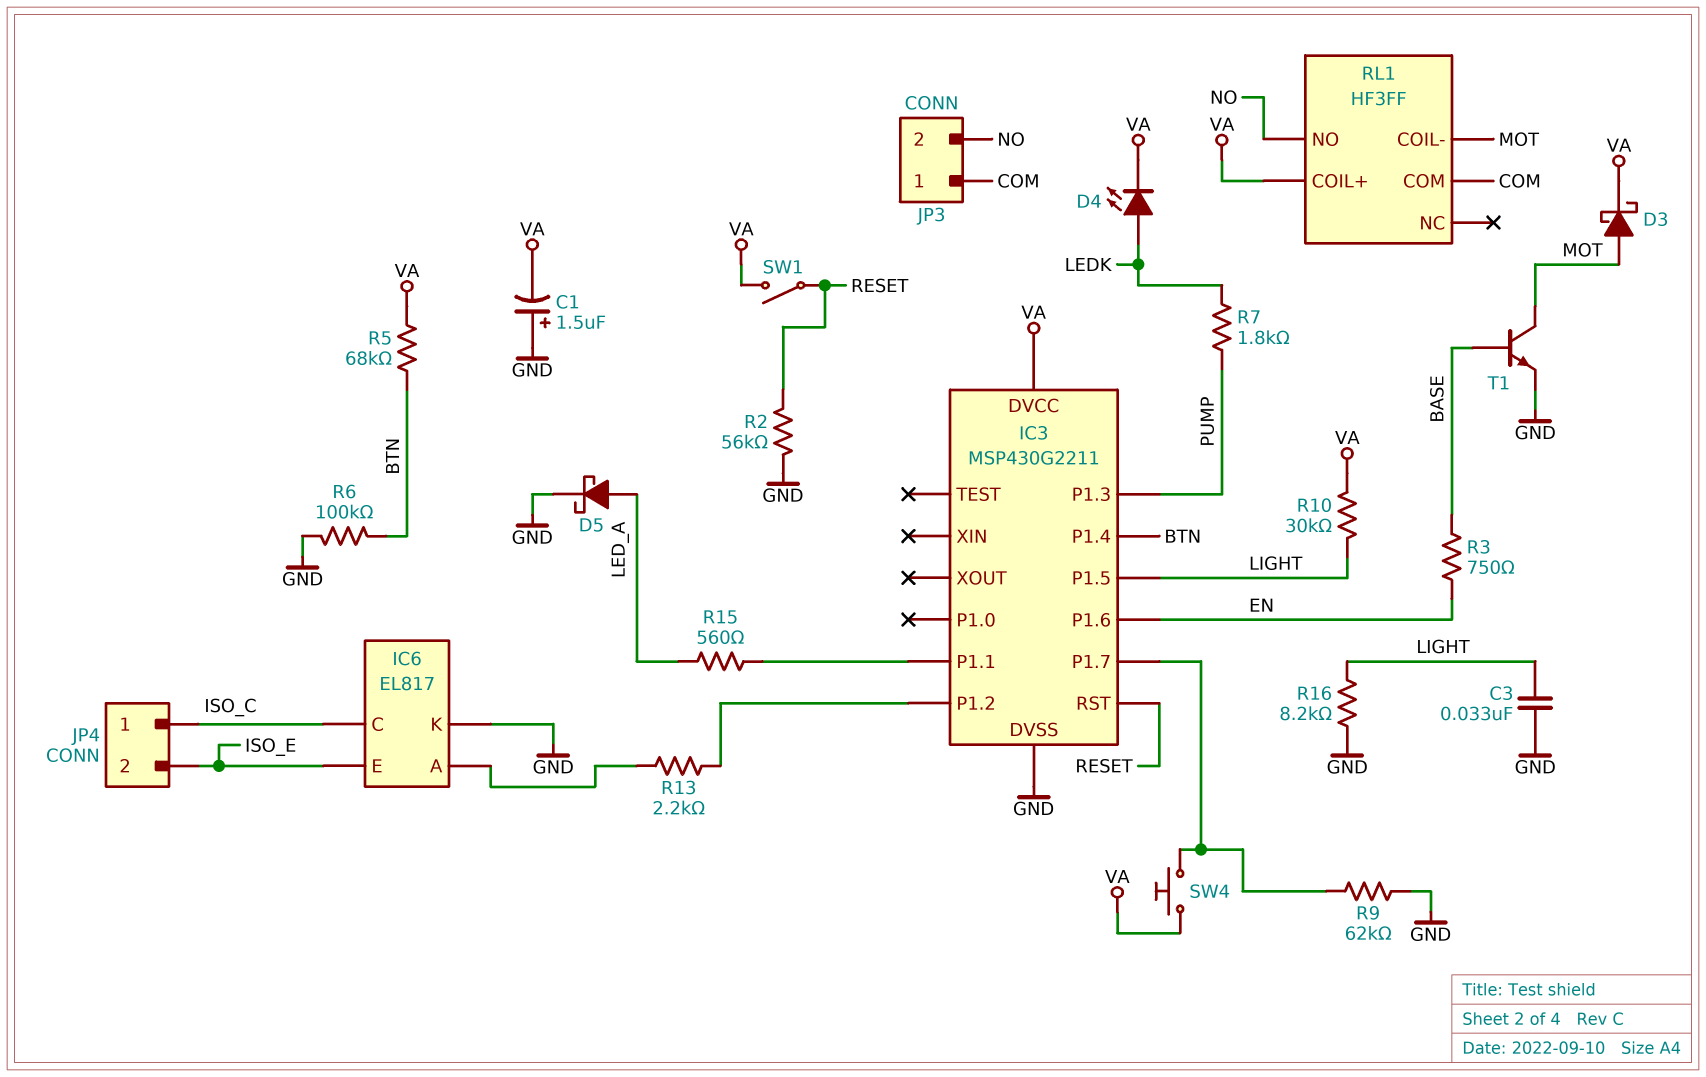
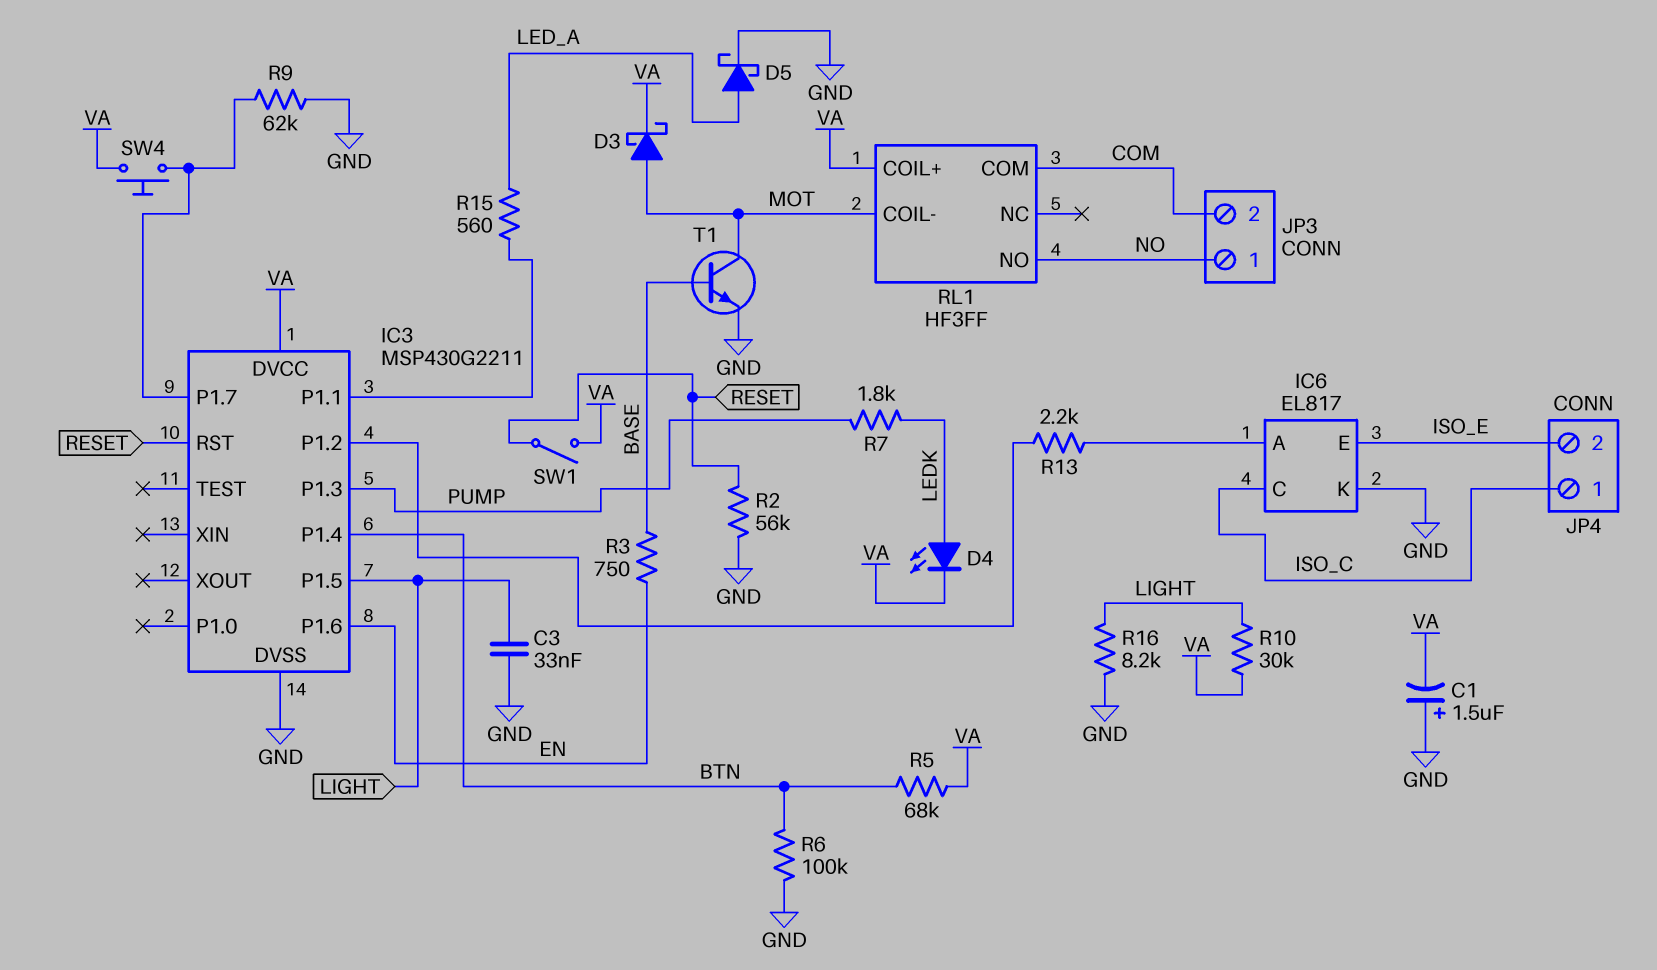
JP3 pin 1: COM -> NO
JP3 pin 2: NO -> COM

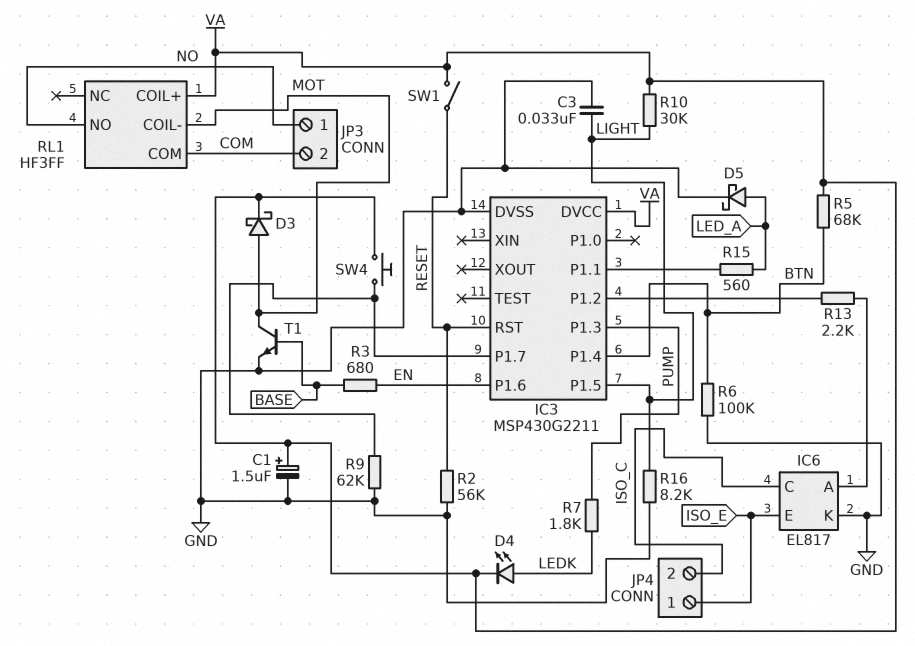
C1: 1.5uF (plus GND, minus VA) -> 1.5uF (plus VA, minus GND)
JP4 pin 1: ISO_C -> ISO_E
JP4 pin 2: ISO_E -> ISO_C
R3: 750 (BASE, EN) -> 680 (BASE, EN)

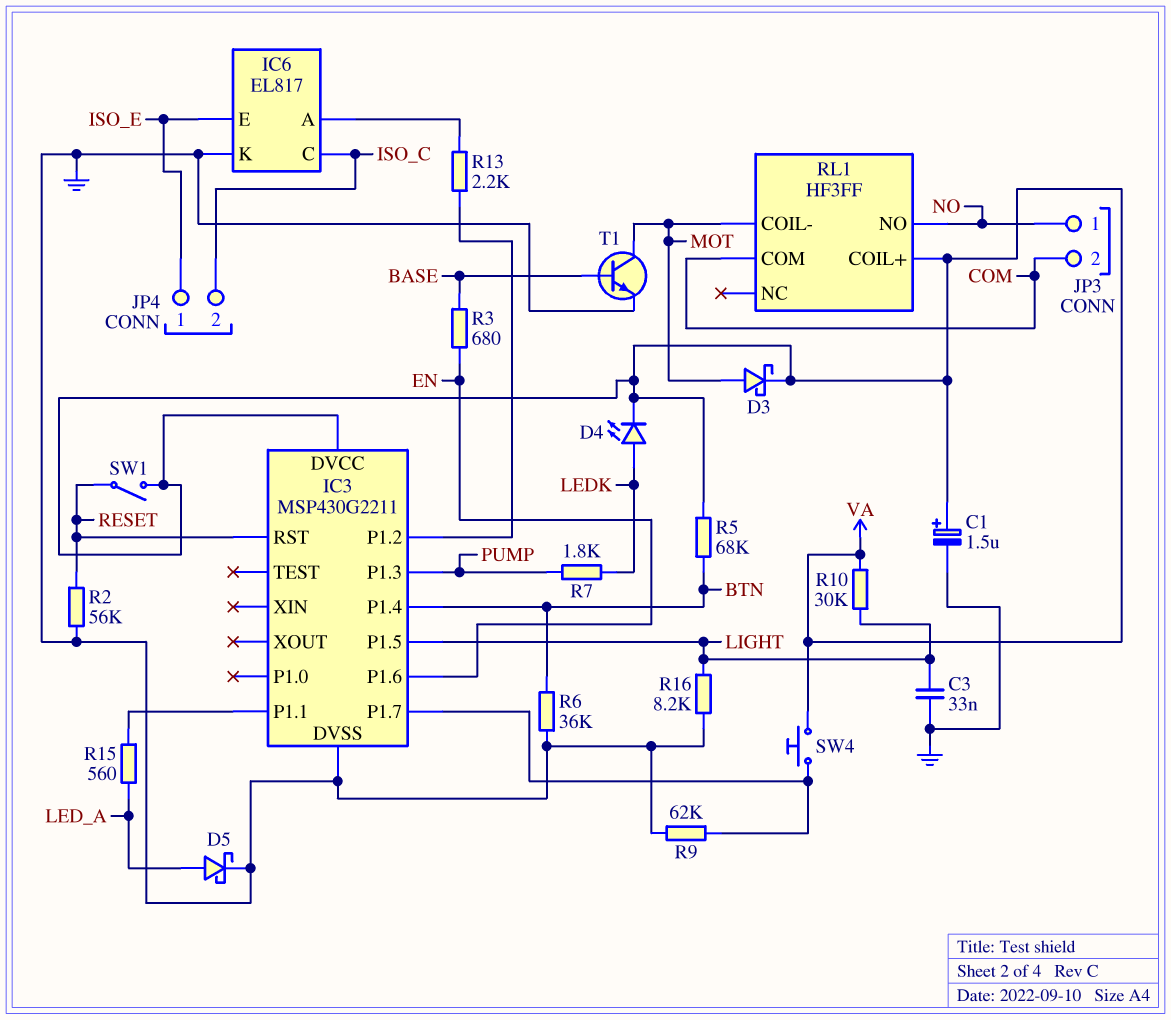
R6: 100k (BTN, GND) -> 36k (BTN, GND)

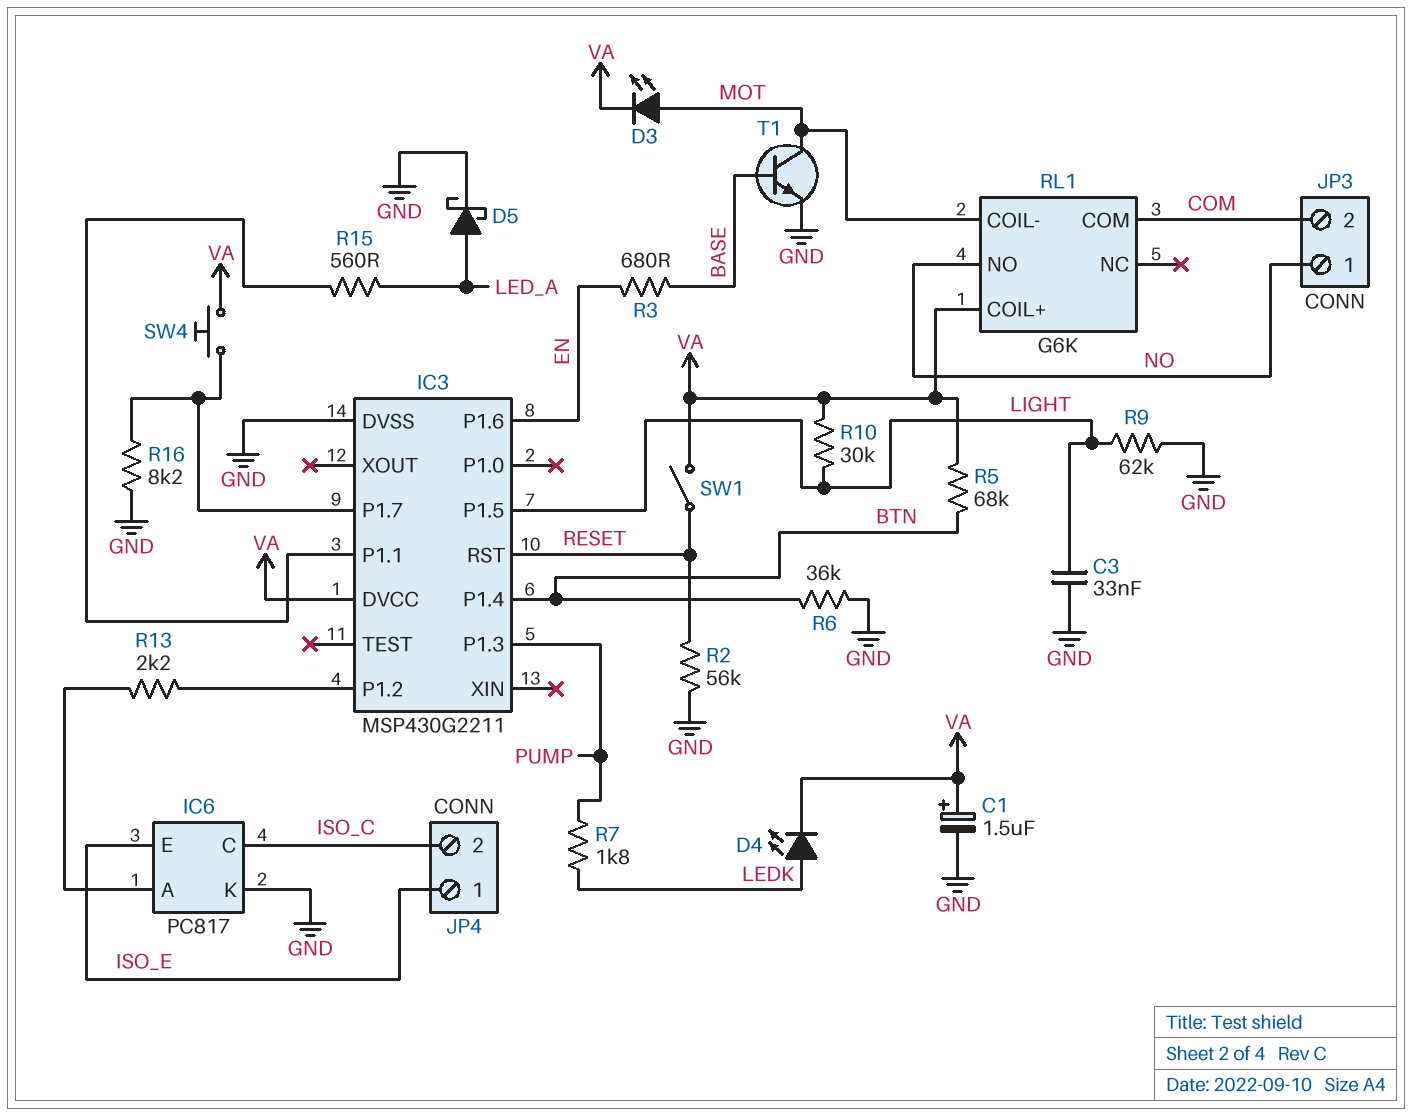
D3: schottky (A MOT, K VA) -> LED (A MOT, K VA)
IC6: EL817 -> PC817
R9: 62k (GND, IC3/P1.7) -> 62k (GND, LIGHT)
R16: 8.2k (GND, LIGHT) -> 8.2k (GND, IC3/P1.7)
RL1: HF3FF -> G6K

